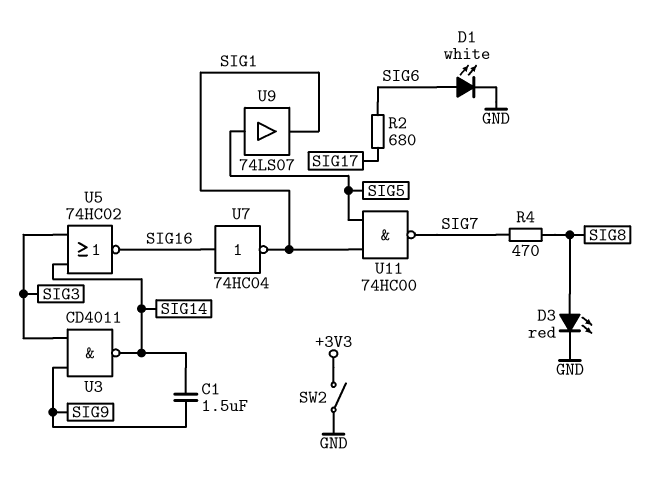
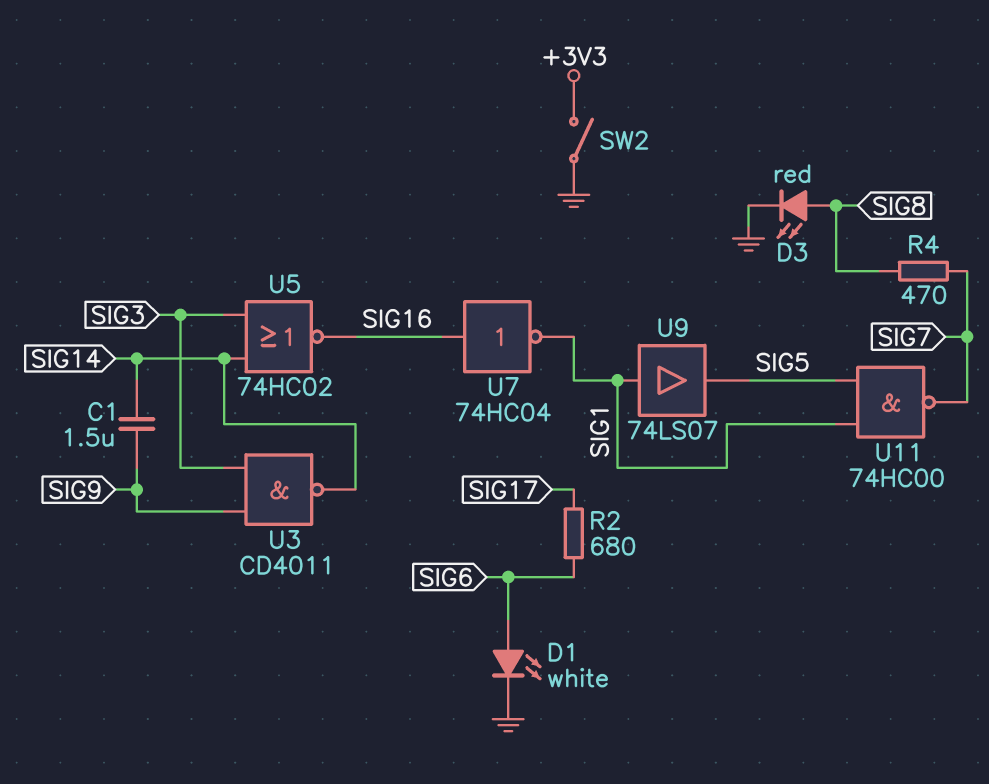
U9: buffer 74LS07 (in SIG5, out SIG1) -> buffer 74LS07 (in SIG1, out SIG5)

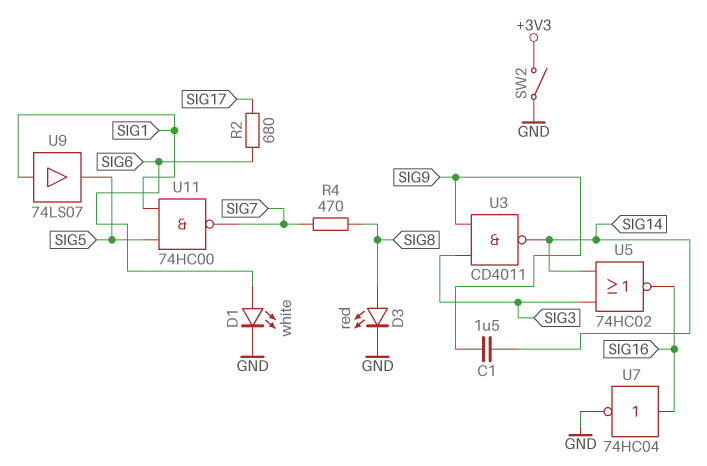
U7: NOT 74HC04 (in SIG16, out SIG1) -> NOT 74HC04 (in SIG16, out GND)

